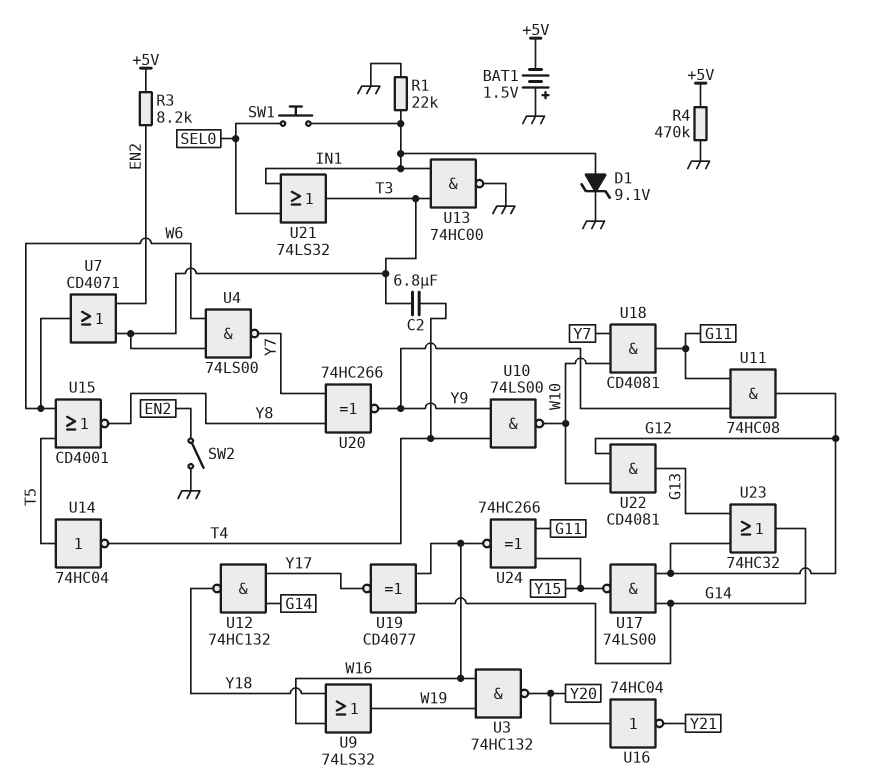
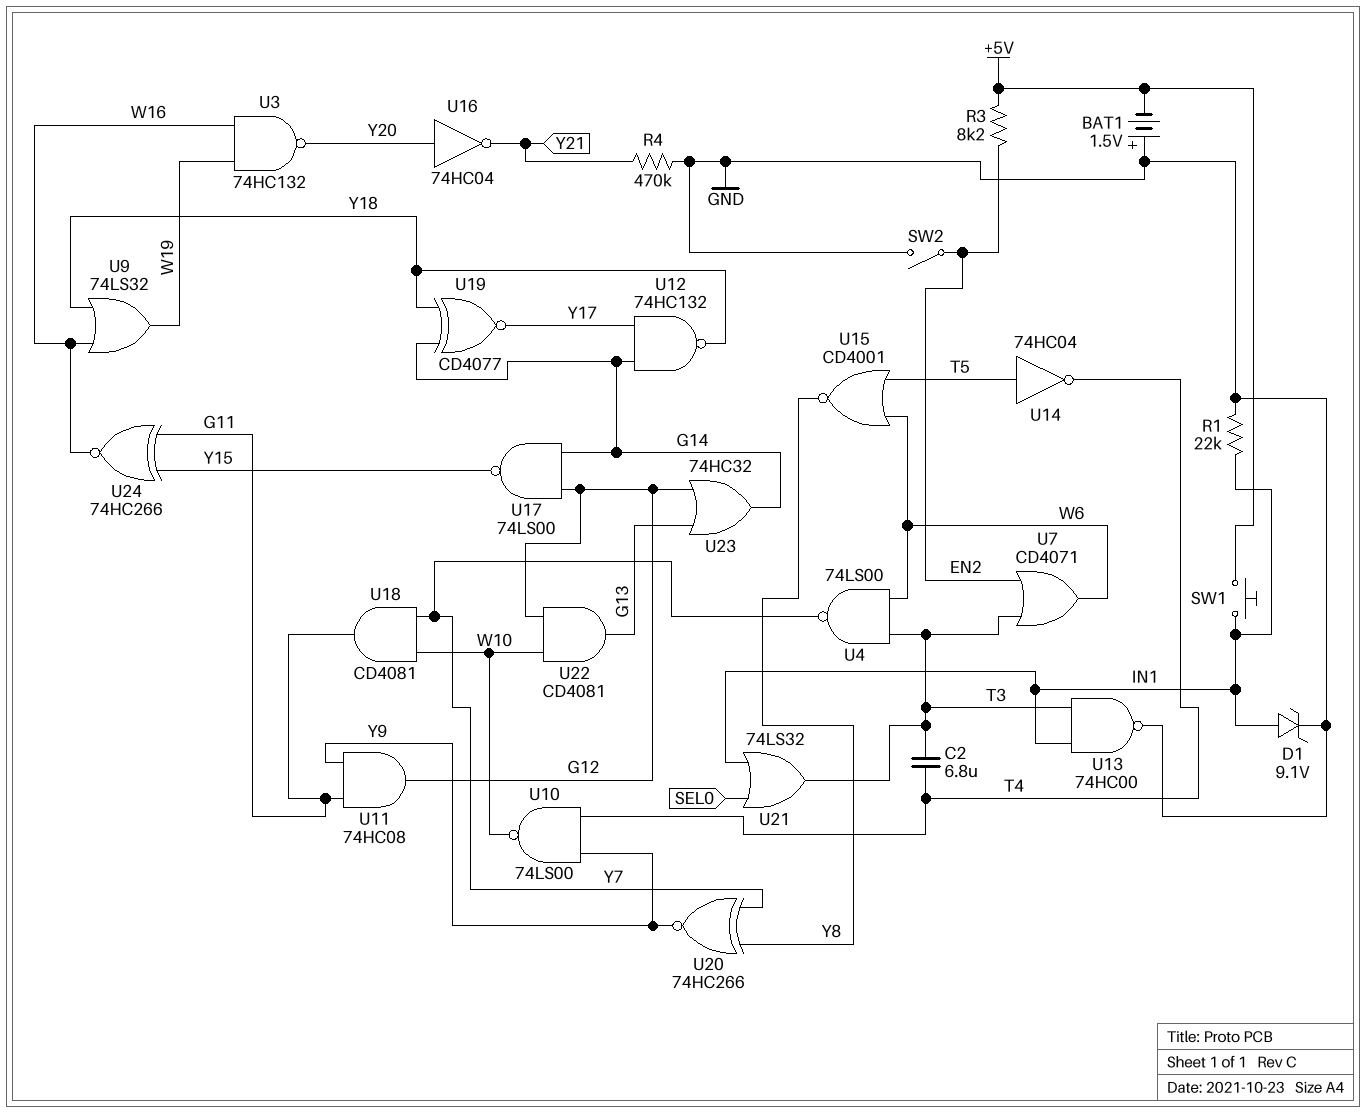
R4: 470k (+5V, GND) -> 470k (GND, Y21)
SW1: button (IN1, SEL0) -> button (+5V, IN1)
U19: XNOR CD4077 (in G14, in W16, out Y17) -> XNOR CD4077 (in G14, in Y18, out Y17)

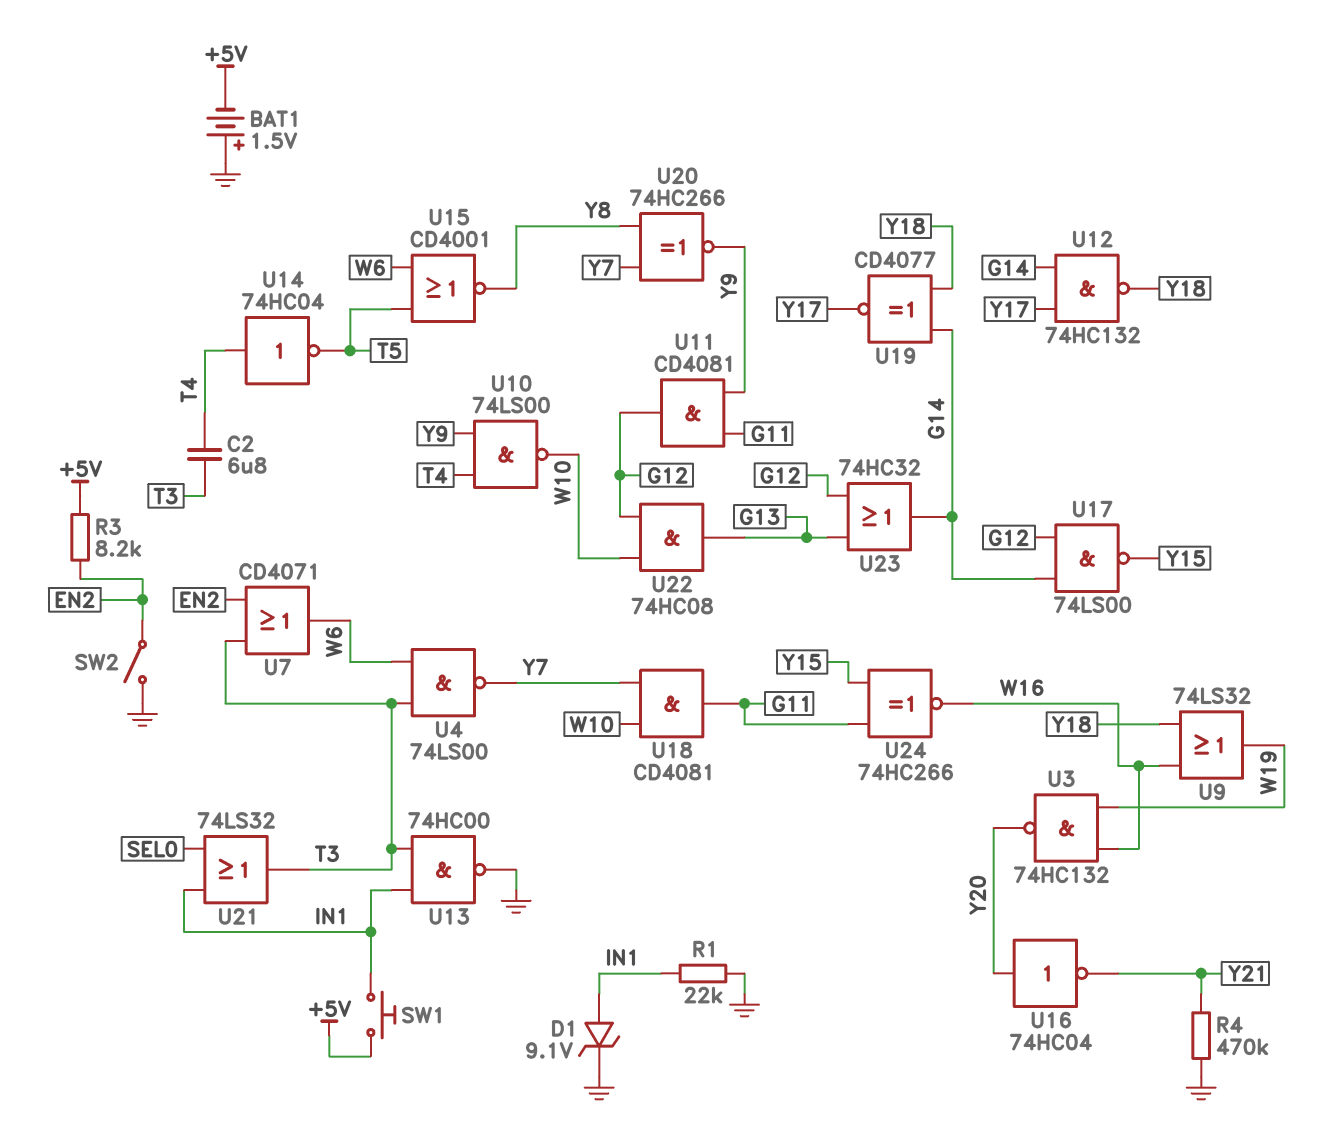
U11: AND 74HC08 (in G11, in Y9, out G12) -> AND CD4081 (in G11, in Y9, out G12)
U14: NOT 74HC04 (in T5, out T4) -> NOT 74HC04 (in T4, out T5)
U22: AND CD4081 (in G12, in W10, out G13) -> AND 74HC08 (in G12, in W10, out G13)

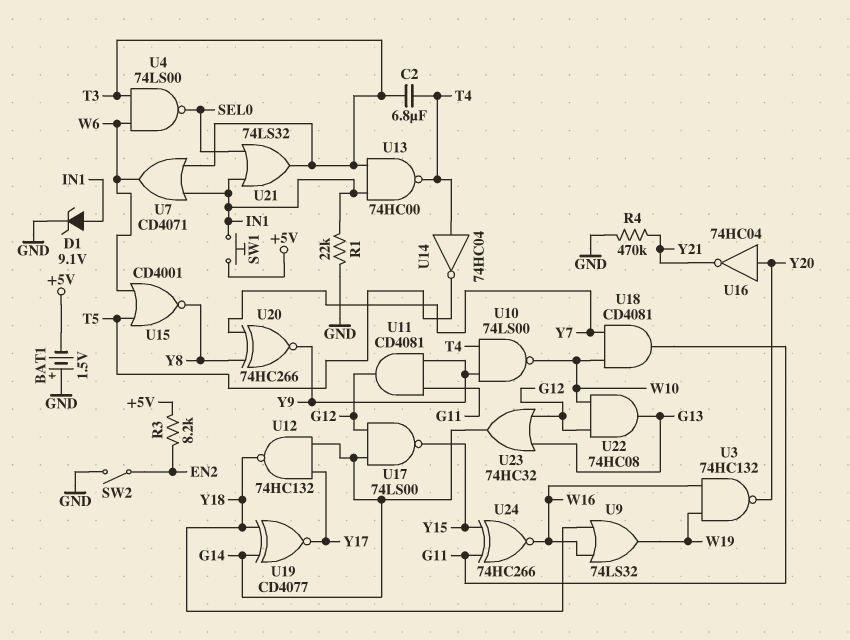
U4: NAND 74LS00 (in T3, in W6, out Y7) -> NAND 74LS00 (in T3, in W6, out SEL0)
U7: OR CD4071 (in EN2, in T3, out W6) -> OR CD4071 (in IN1, in T3, out W6)
U13: NAND 74HC00 (in IN1, in T3, out GND) -> NAND 74HC00 (in IN1, in T3, out T4)

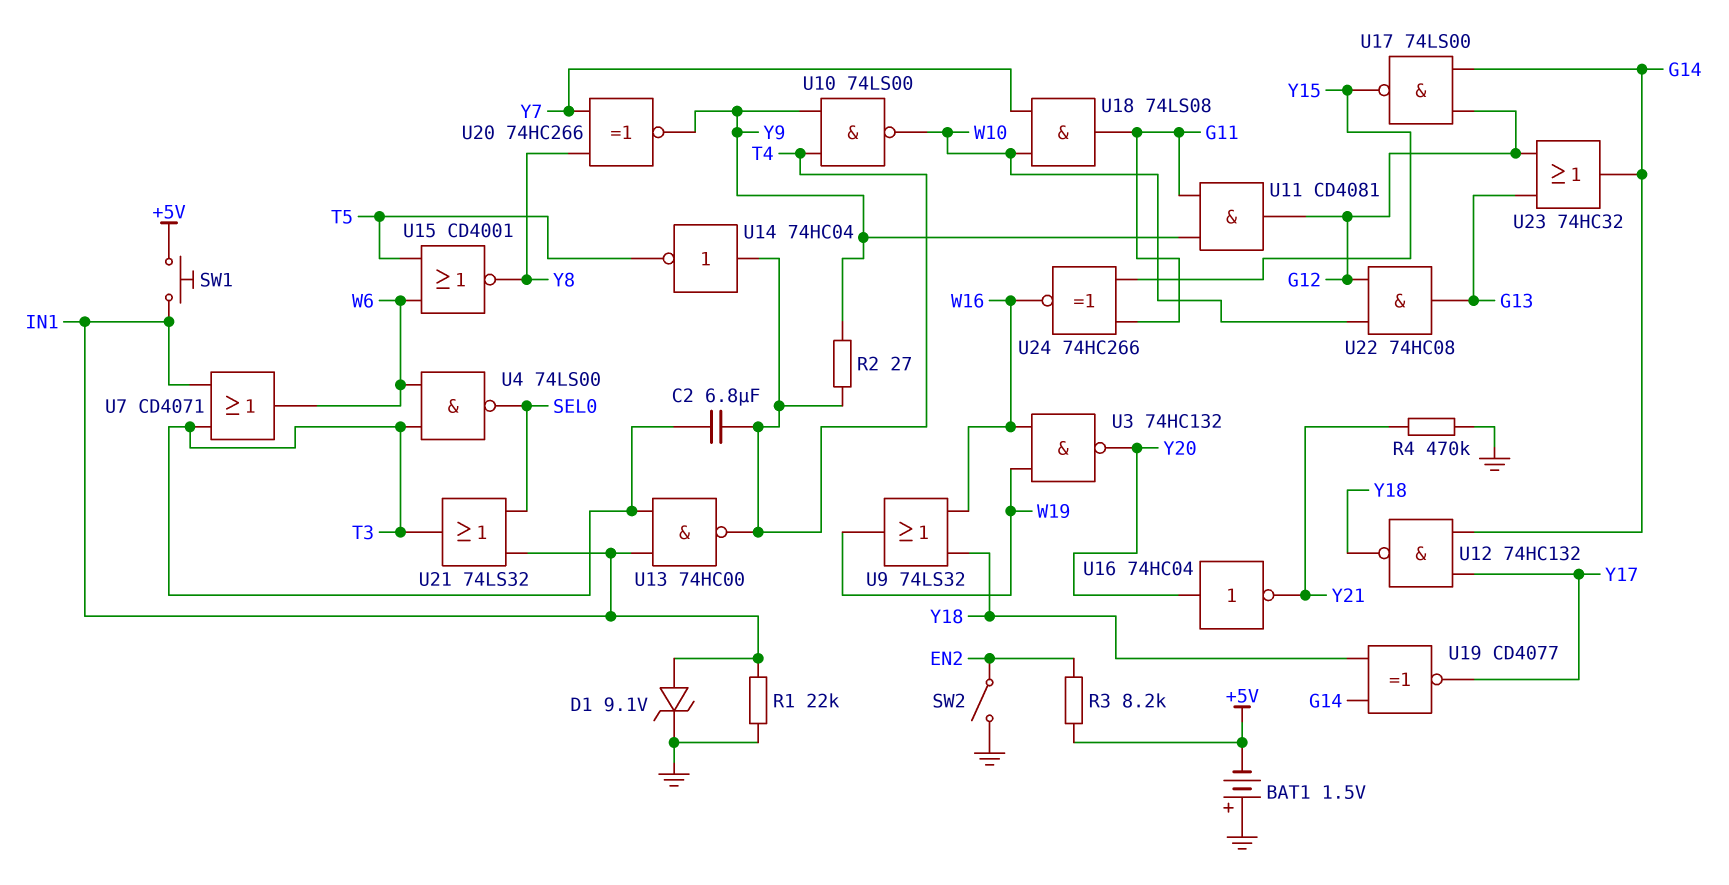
R2: none -> 27 (T4, Y9)
U18: AND CD4081 (in W10, in Y7, out G11) -> AND 74LS08 (in W10, in Y7, out G11)

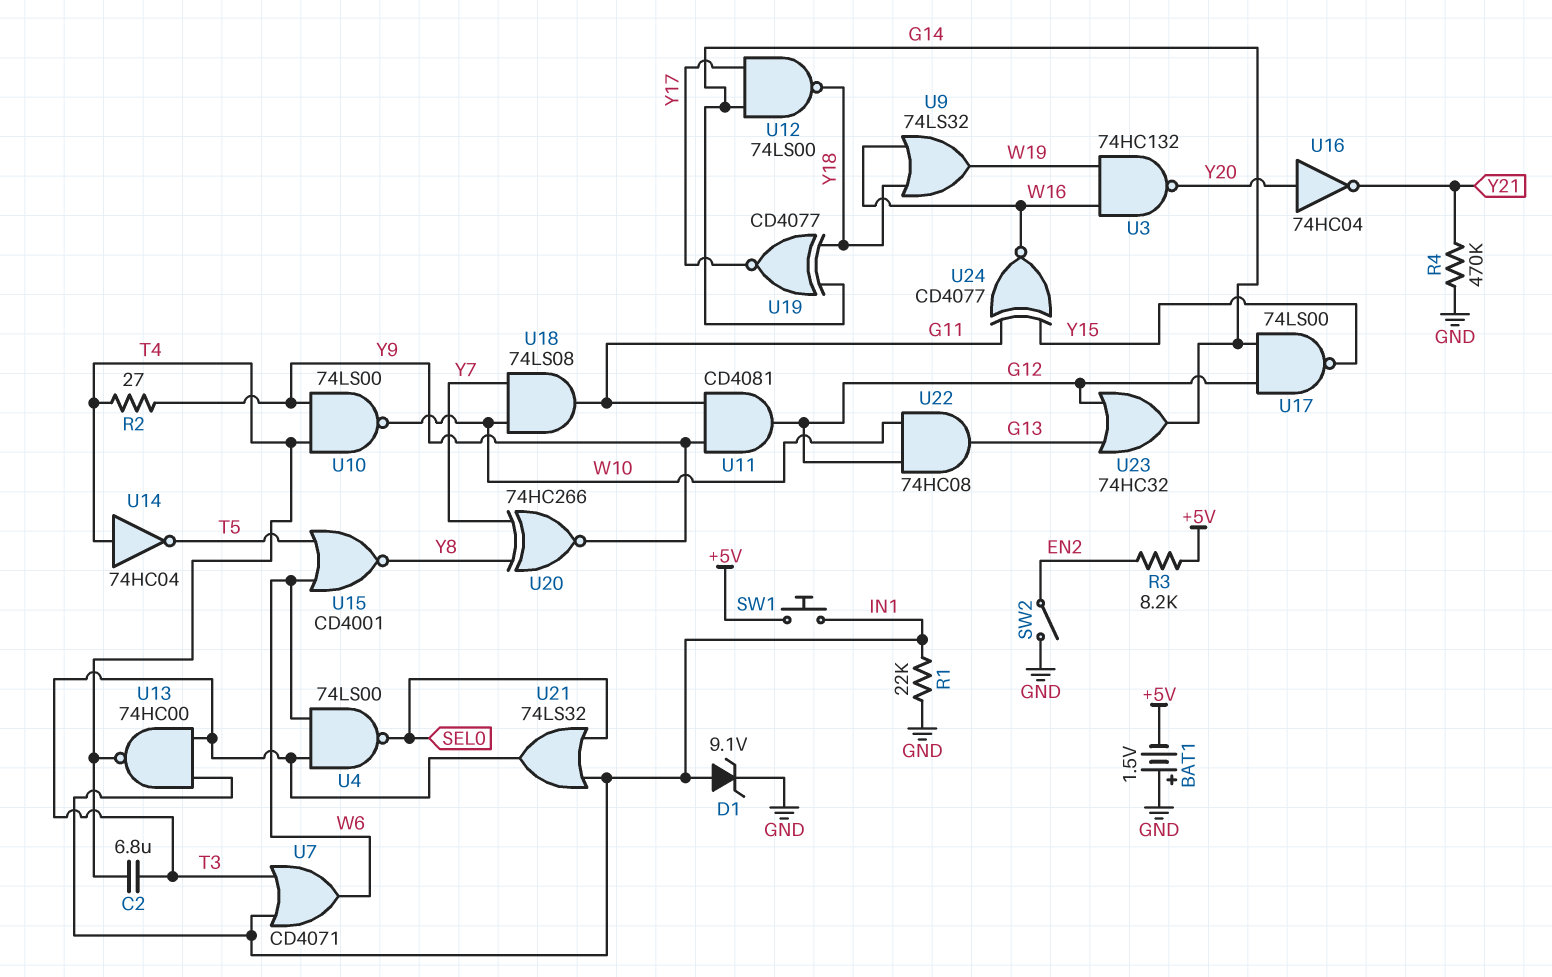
U12: NAND 74HC132 (in G14, in Y17, out Y18) -> NAND 74LS00 (in G14, in Y17, out Y18)
U24: XNOR 74HC266 (in G11, in Y15, out W16) -> XNOR CD4077 (in G11, in Y15, out W16)

